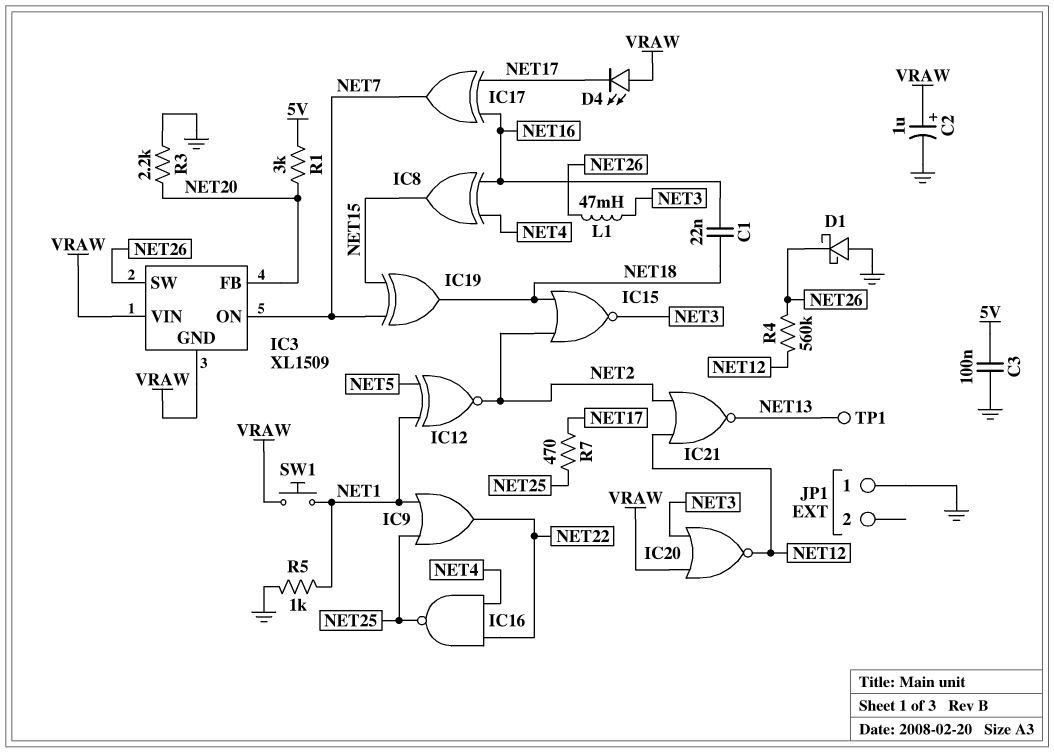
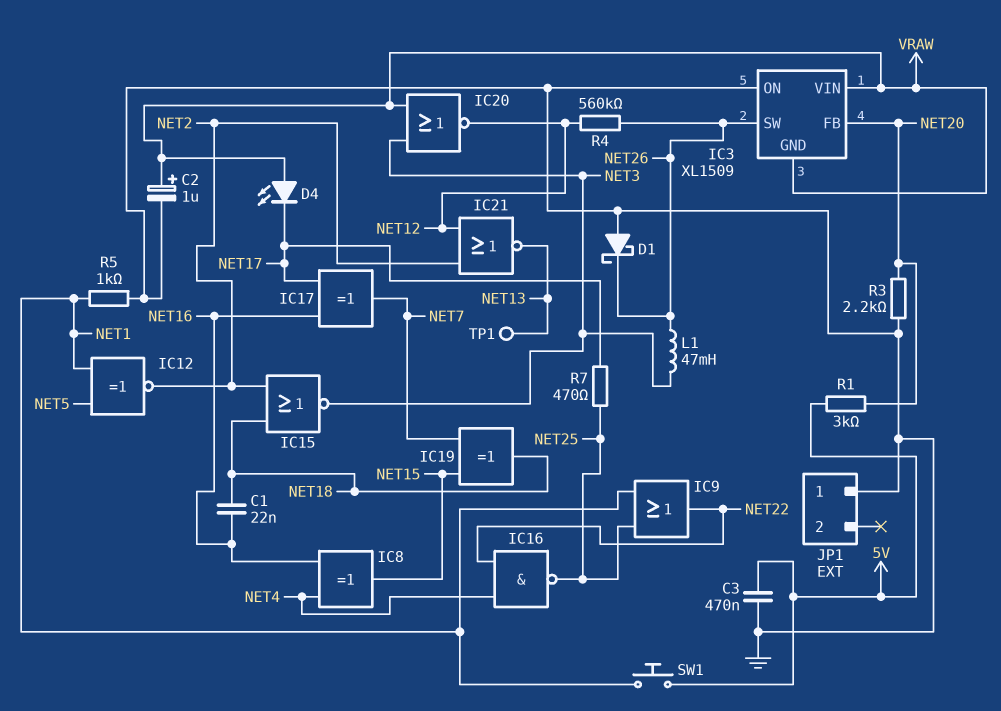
C3: 100nF (5V, GND) -> 470nF (5V, GND)
IC3 pin ON: NET7 -> GND
SW1: button (NET1, VRAW) -> button (5V, NET1)

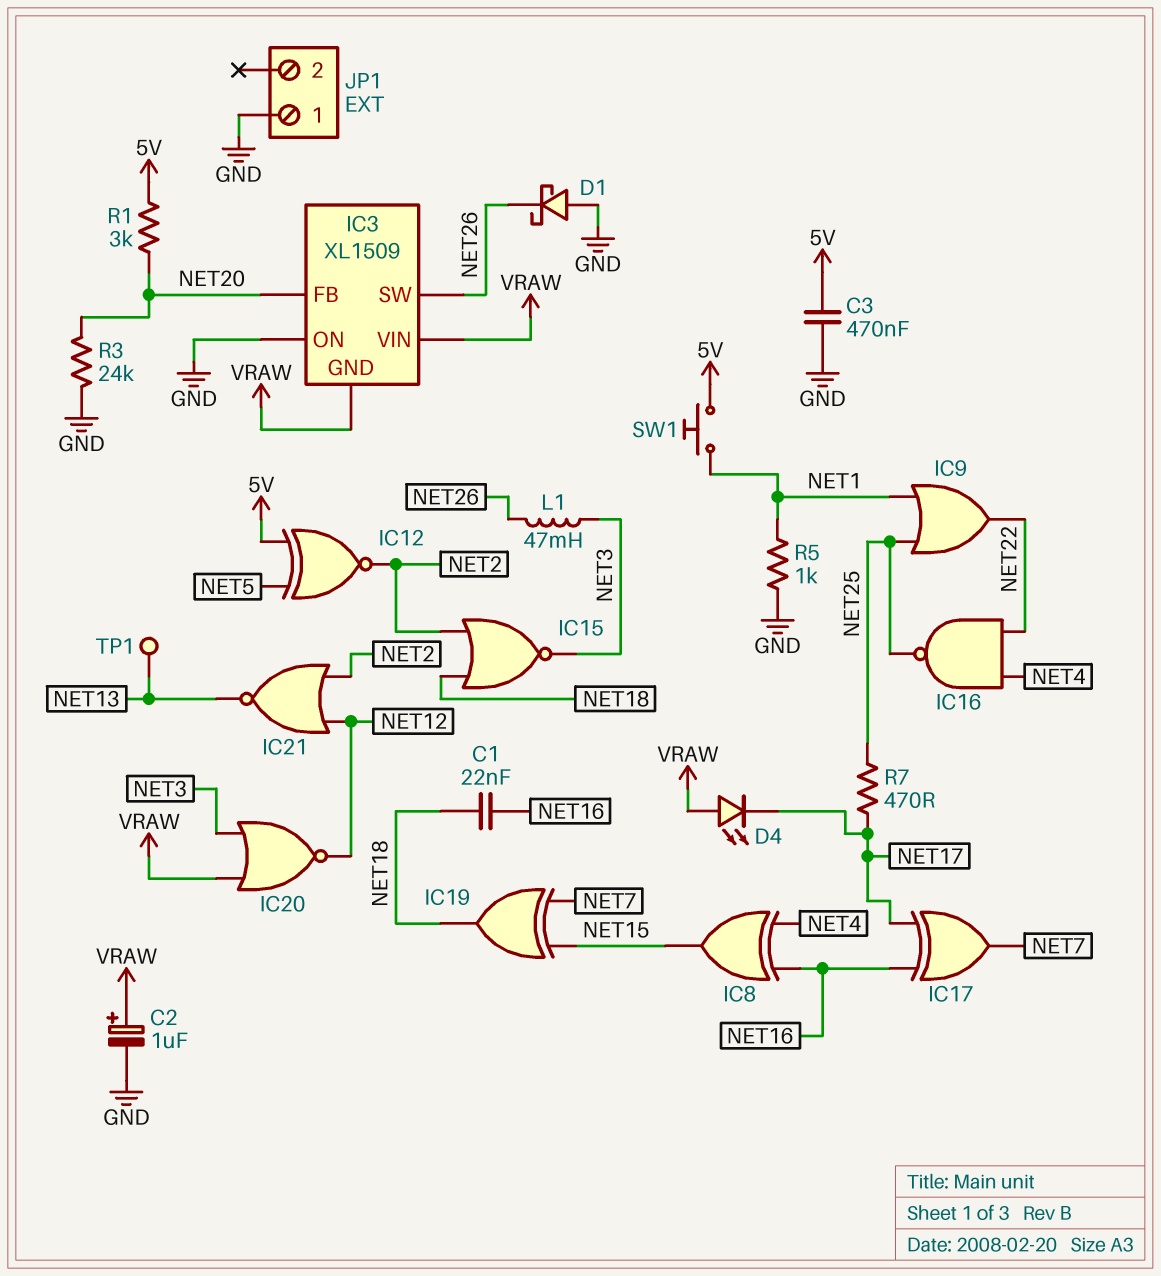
IC12: XNOR (in NET1, in NET5, out NET2) -> XNOR (in 5V, in NET5, out NET2)
R3: 2.2k (GND, NET20) -> 24k (GND, NET20)
R4: 560k (NET12, NET26) -> none

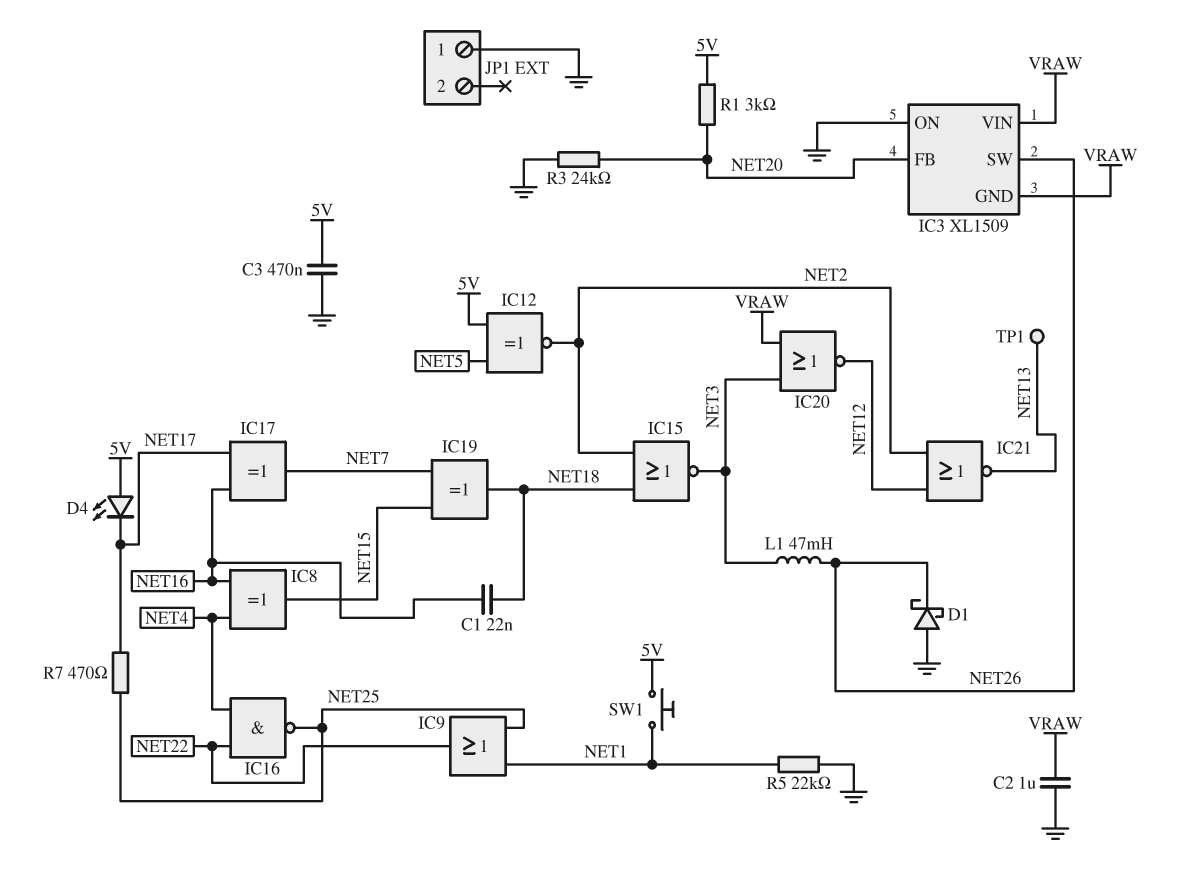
C2: 1uF (plus VRAW, minus GND) -> 1uF (GND, VRAW)
D4: LED (A VRAW, K NET17) -> LED (A 5V, K NET17)
R5: 1k (GND, NET1) -> 22k (GND, NET1)

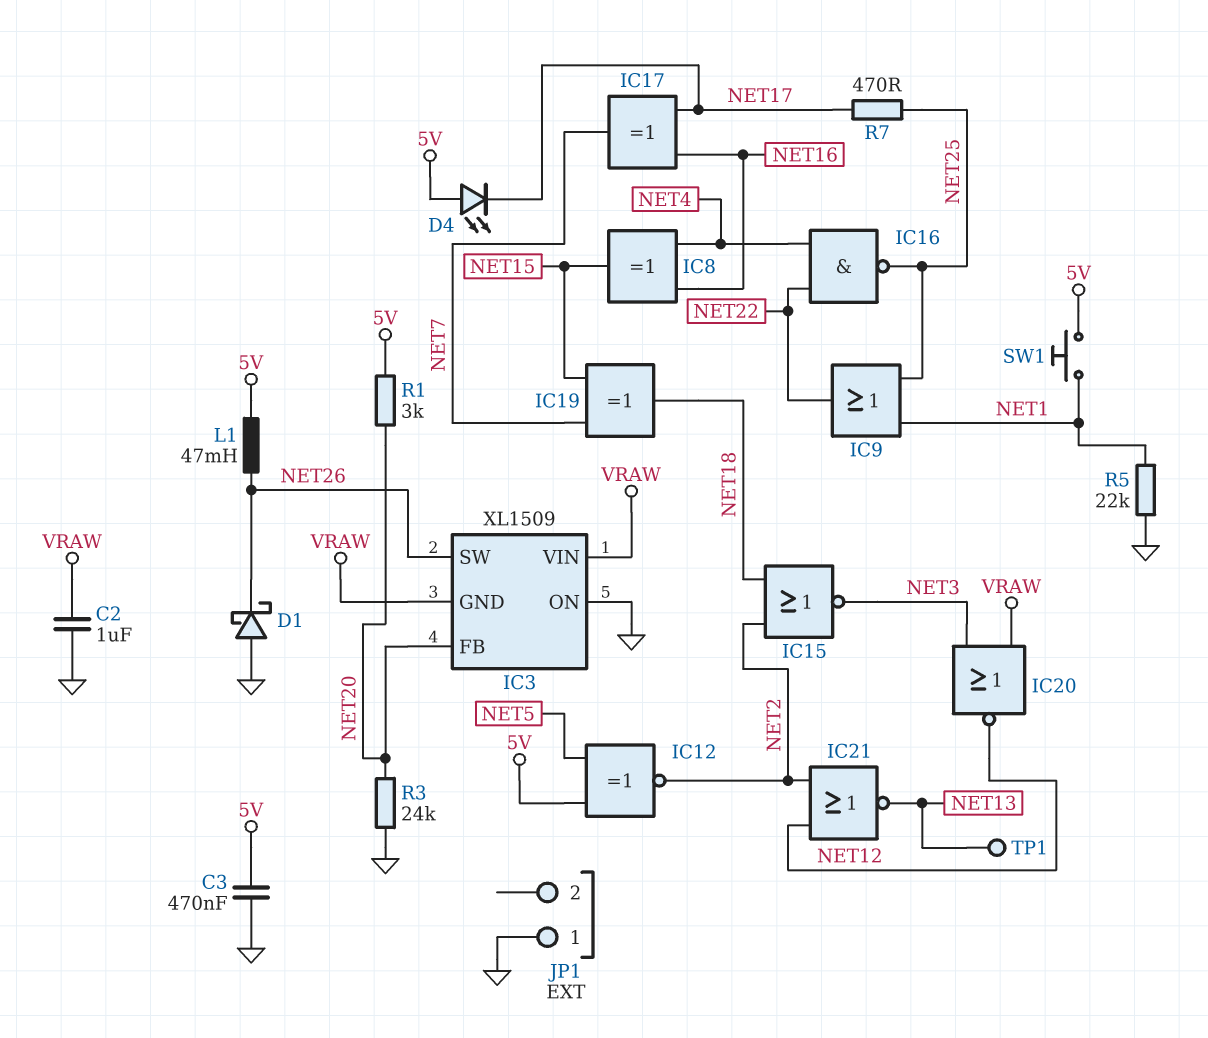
C1: 22nF (NET16, NET18) -> none
L1: 47mH (NET3, NET26) -> 47mH (5V, NET26)

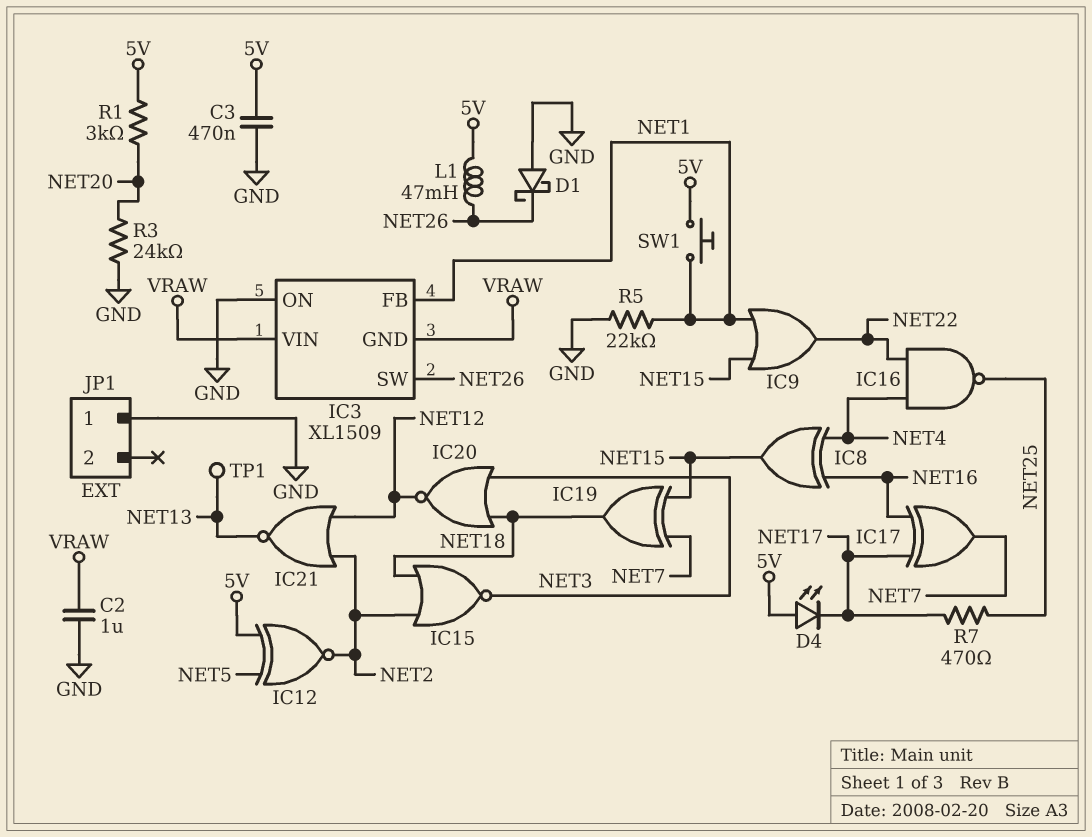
IC3 pin FB: NET20 -> NET1
IC9: OR (in NET1, in NET25, out NET22) -> OR (in NET1, in NET15, out NET22)
IC20: NOR (in NET3, in VRAW, out NET12) -> NOR (in NET3, in NET18, out NET12)

